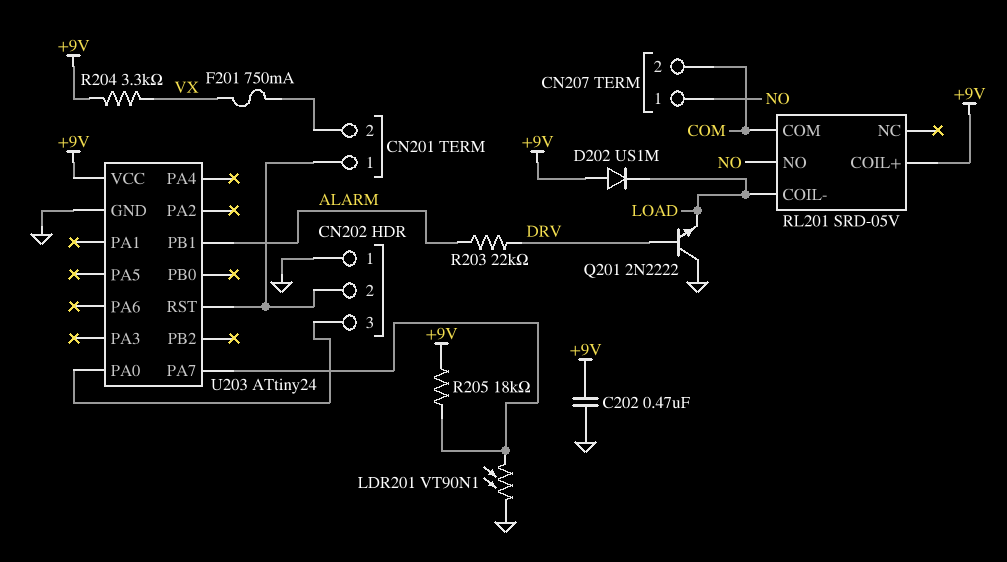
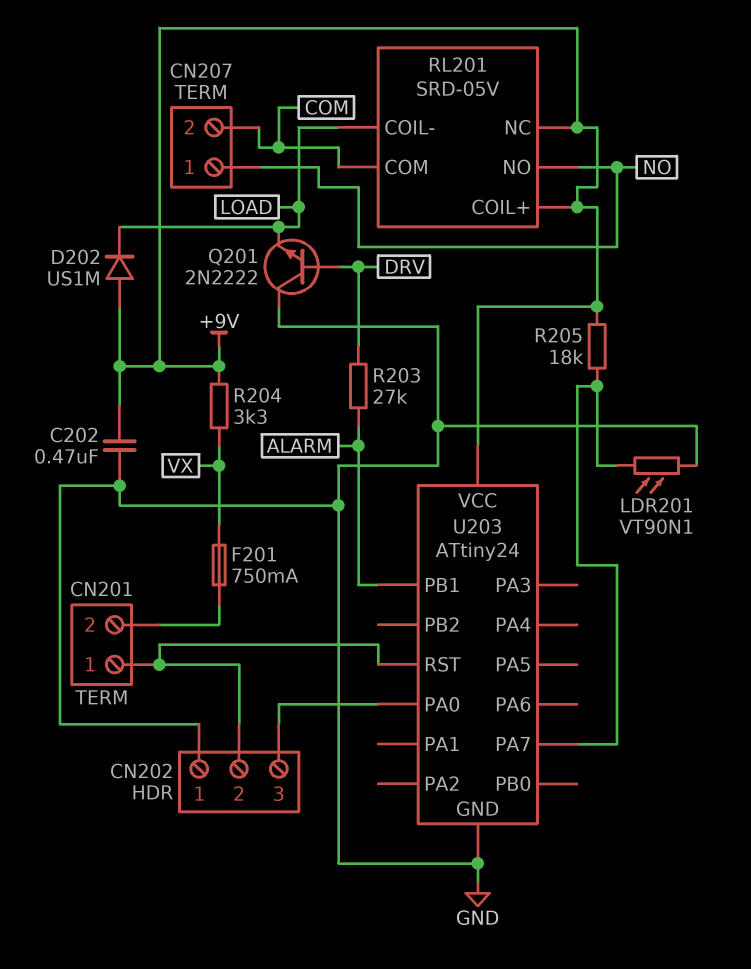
R203: 22k (ALARM, DRV) -> 27k (ALARM, DRV)
RL201 pin NC: none -> +9V

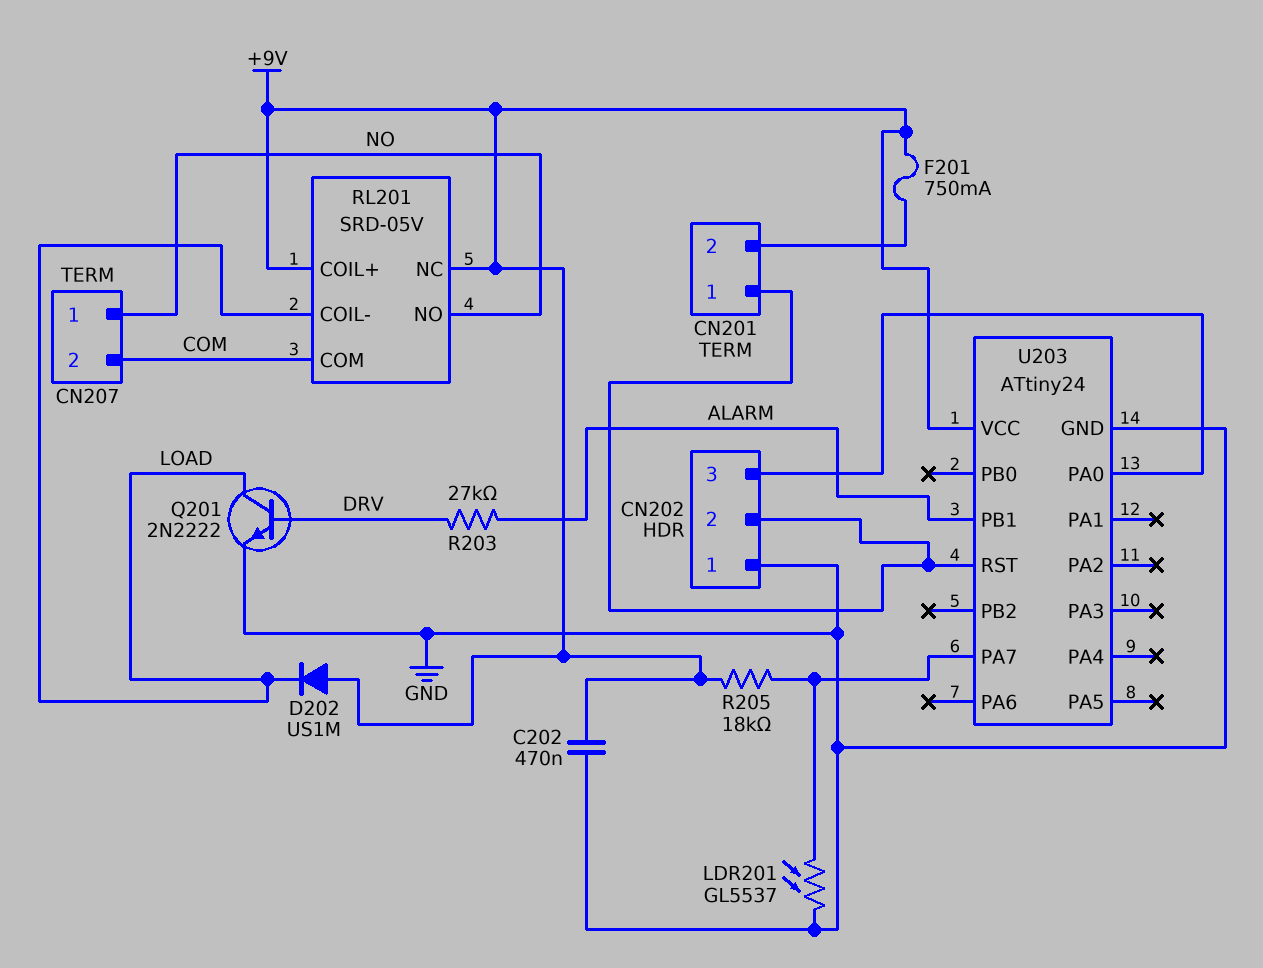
F201: 750mA (CN201/2, VX) -> 750mA (+9V, CN201/2)
LDR201: VT90N1 (GND, U203/PA7) -> GL5537 (GND, U203/PA7)
Q201: NPN 2N2222 (B DRV, C GND, E LOAD) -> NPN 2N2222 (B DRV, C LOAD, E GND)
R204: 3.3k (+9V, VX) -> none

